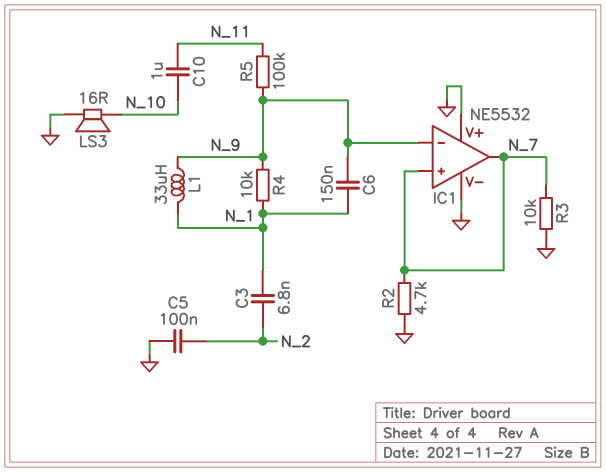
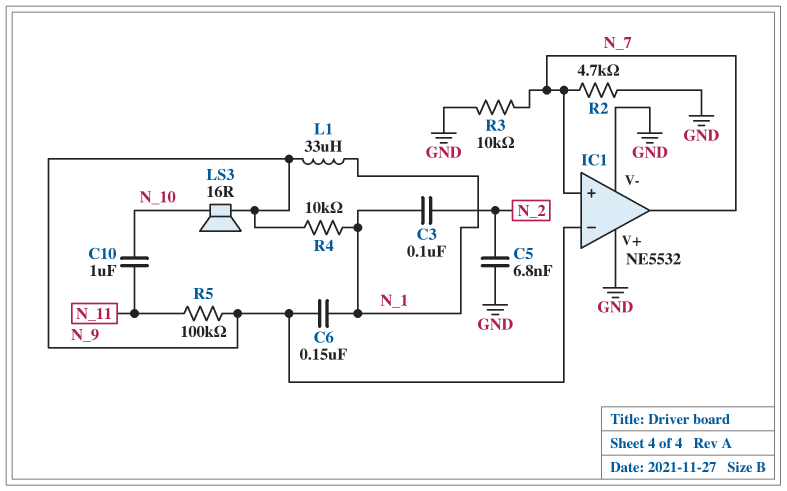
C3: 6.8nF (N_1, N_2) -> 100nF (N_1, N_2)
C5: 100nF (GND, N_2) -> 6.8nF (GND, N_2)
LS3: speaker 16R (GND, N_10) -> speaker 16R (N_9, N_10)

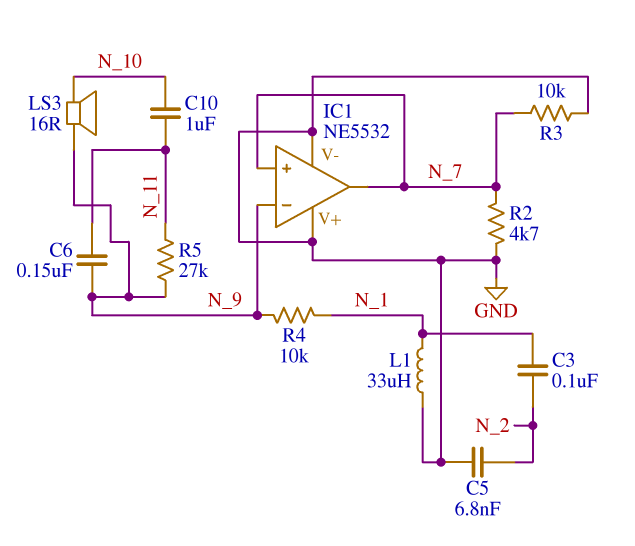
C6: 150nF (N_1, N_9) -> 150nF (N_9, N_11)
L1: 33uH (N_1, N_9) -> 33uH (GND, N_1)
R5: 100k (N_9, N_11) -> 27k (N_9, N_11)

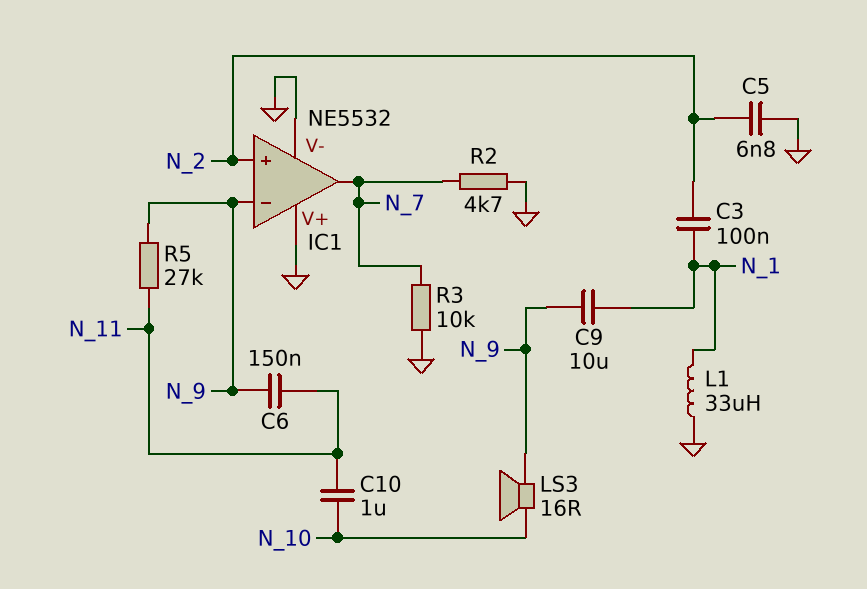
C9: none -> 10uF (N_1, N_9)
IC1 pin in+: N_7 -> N_2
R4: 10k (N_1, N_9) -> none

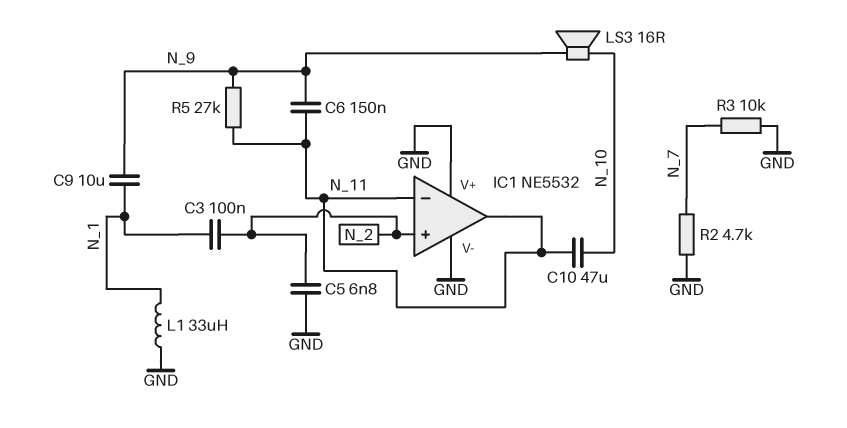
C10: 1uF (N_10, N_11) -> 47uF (N_10, N_11)
IC1 pin in-: N_9 -> N_11
IC1 pin out: N_7 -> N_11

